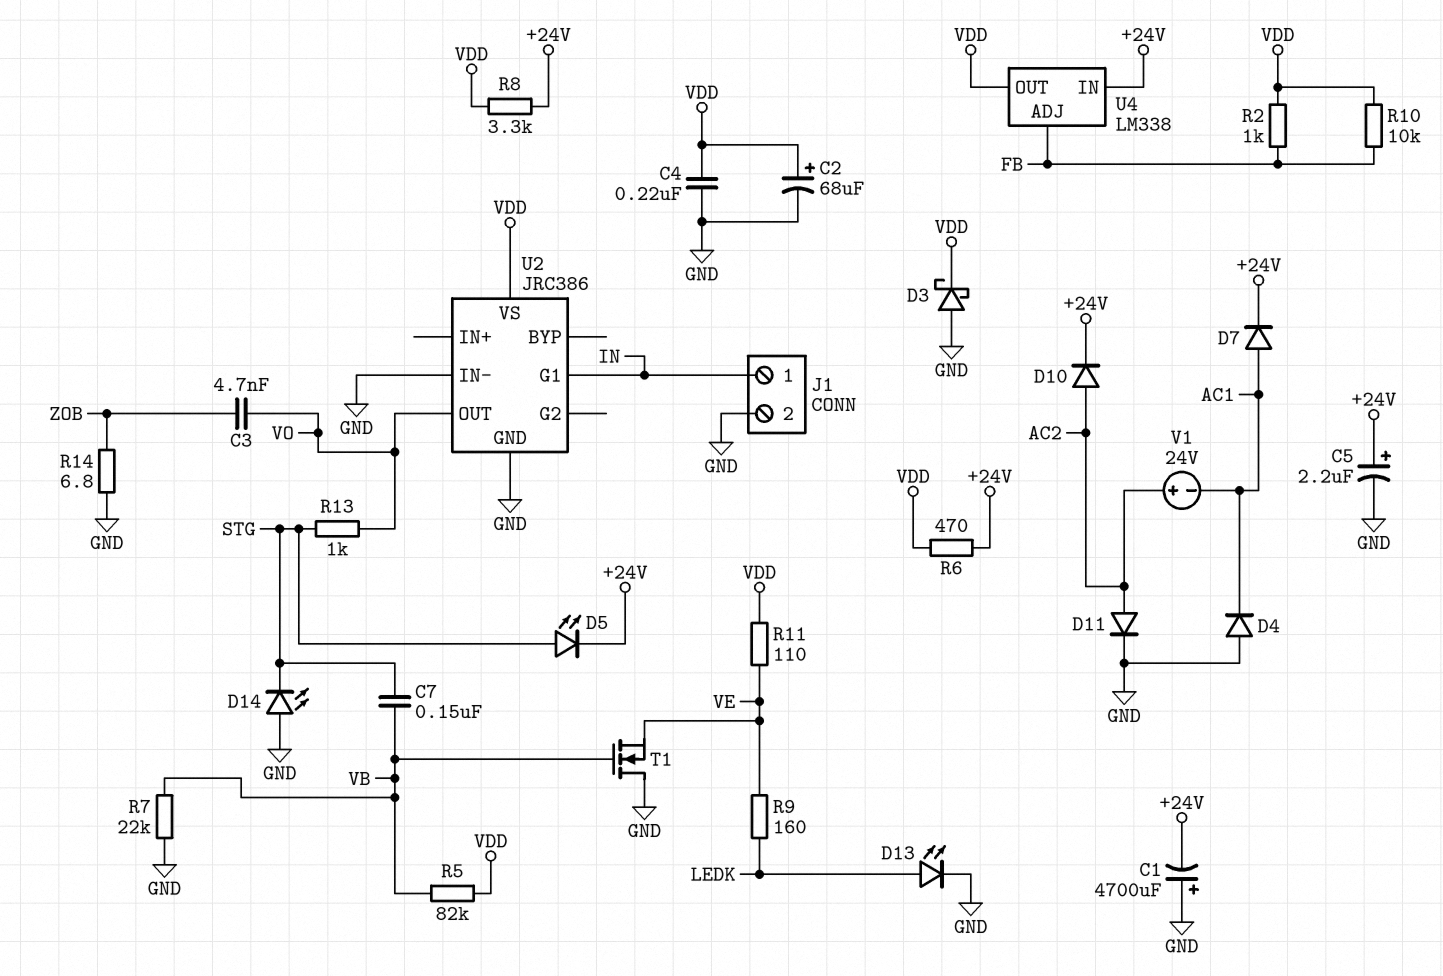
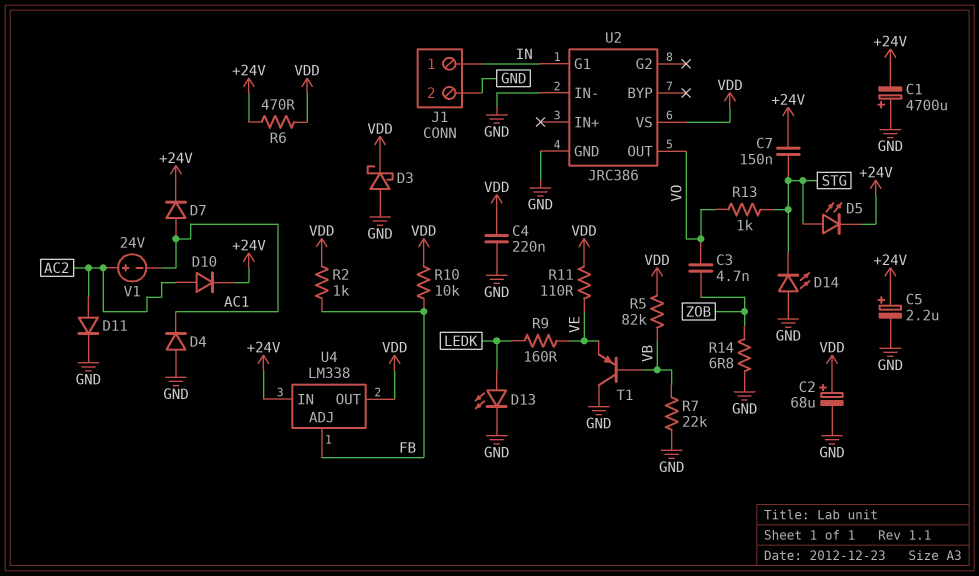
C7: 150nF (STG, VB) -> 150nF (+24V, STG)
R8: 3.3k (+24V, VDD) -> none
T1: NMOS (G VB, D GND, S VE) -> PNP (B VB, C GND, E VE)

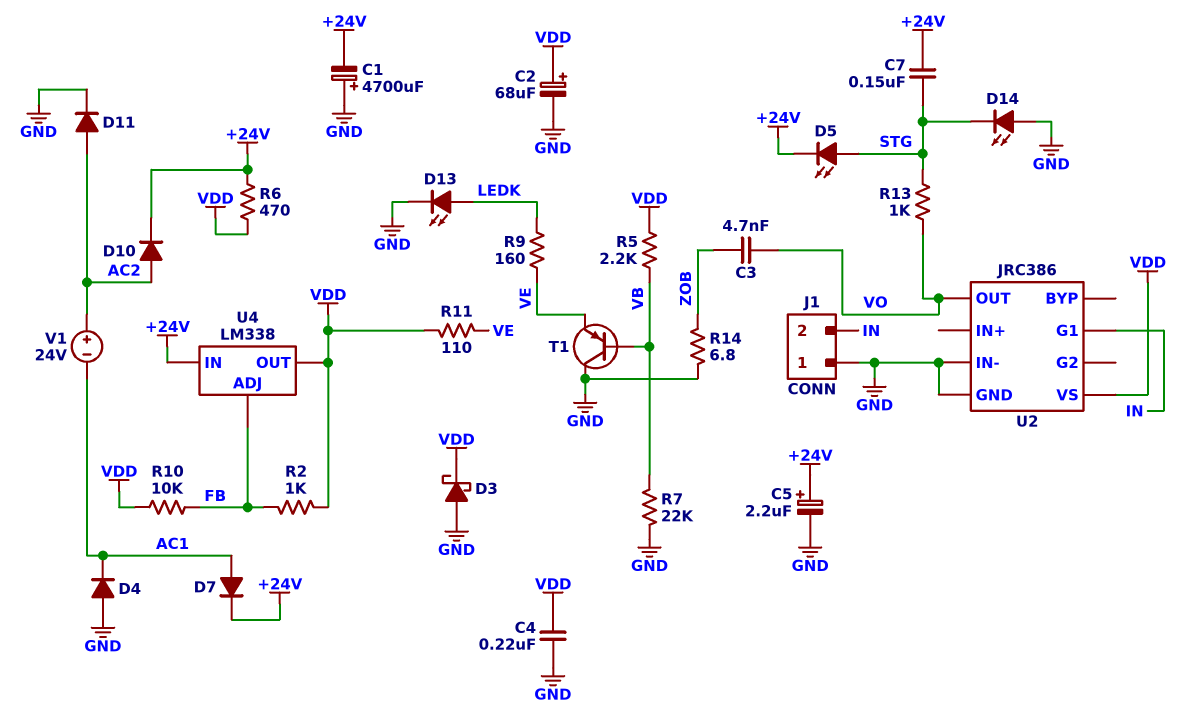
J1 pin 1: IN -> GND
J1 pin 2: GND -> IN
R5: 82k (VB, VDD) -> 2.2k (VB, VDD)

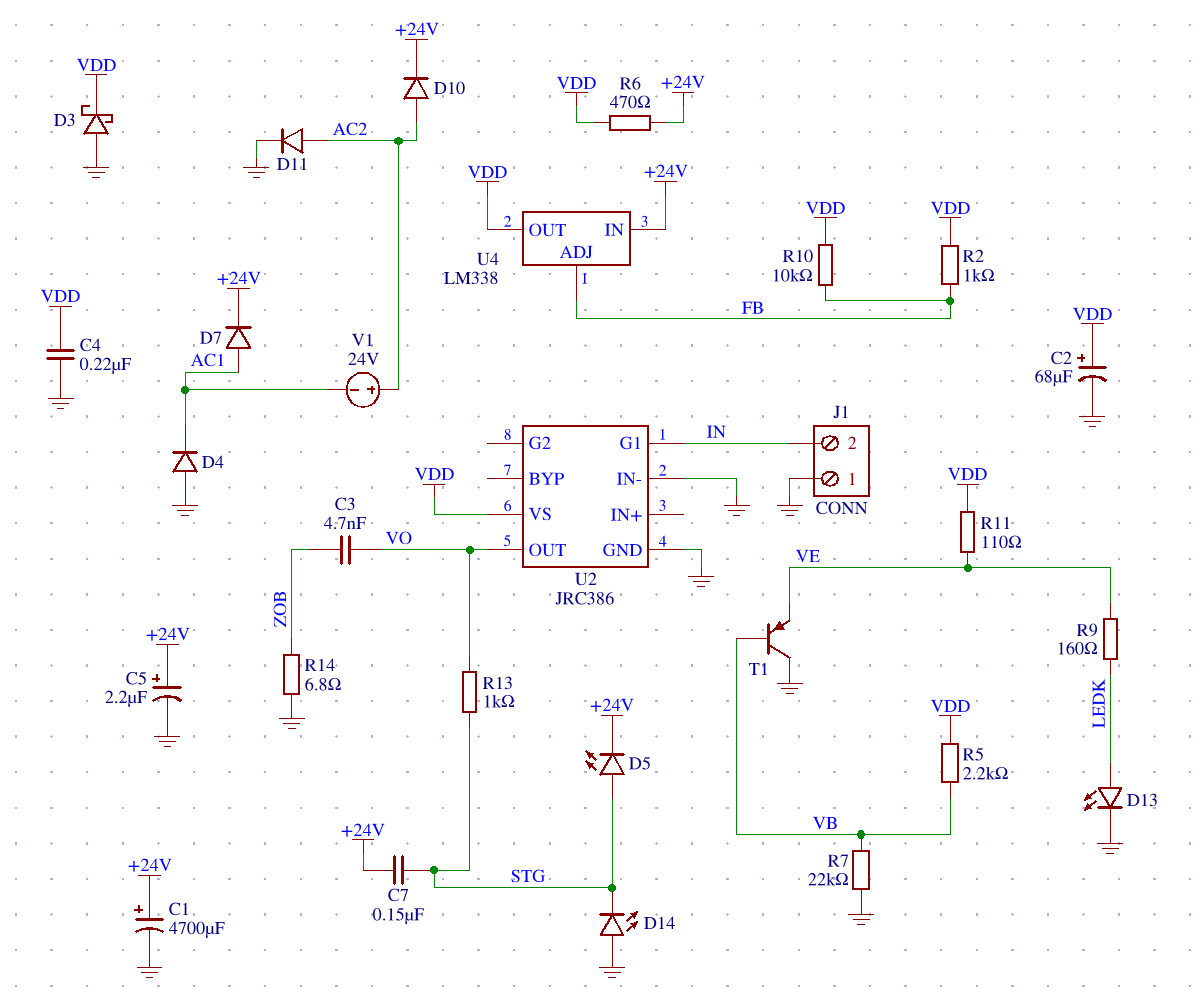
C1: 4700uF (plus GND, minus +24V) -> 4700uF (plus +24V, minus GND)

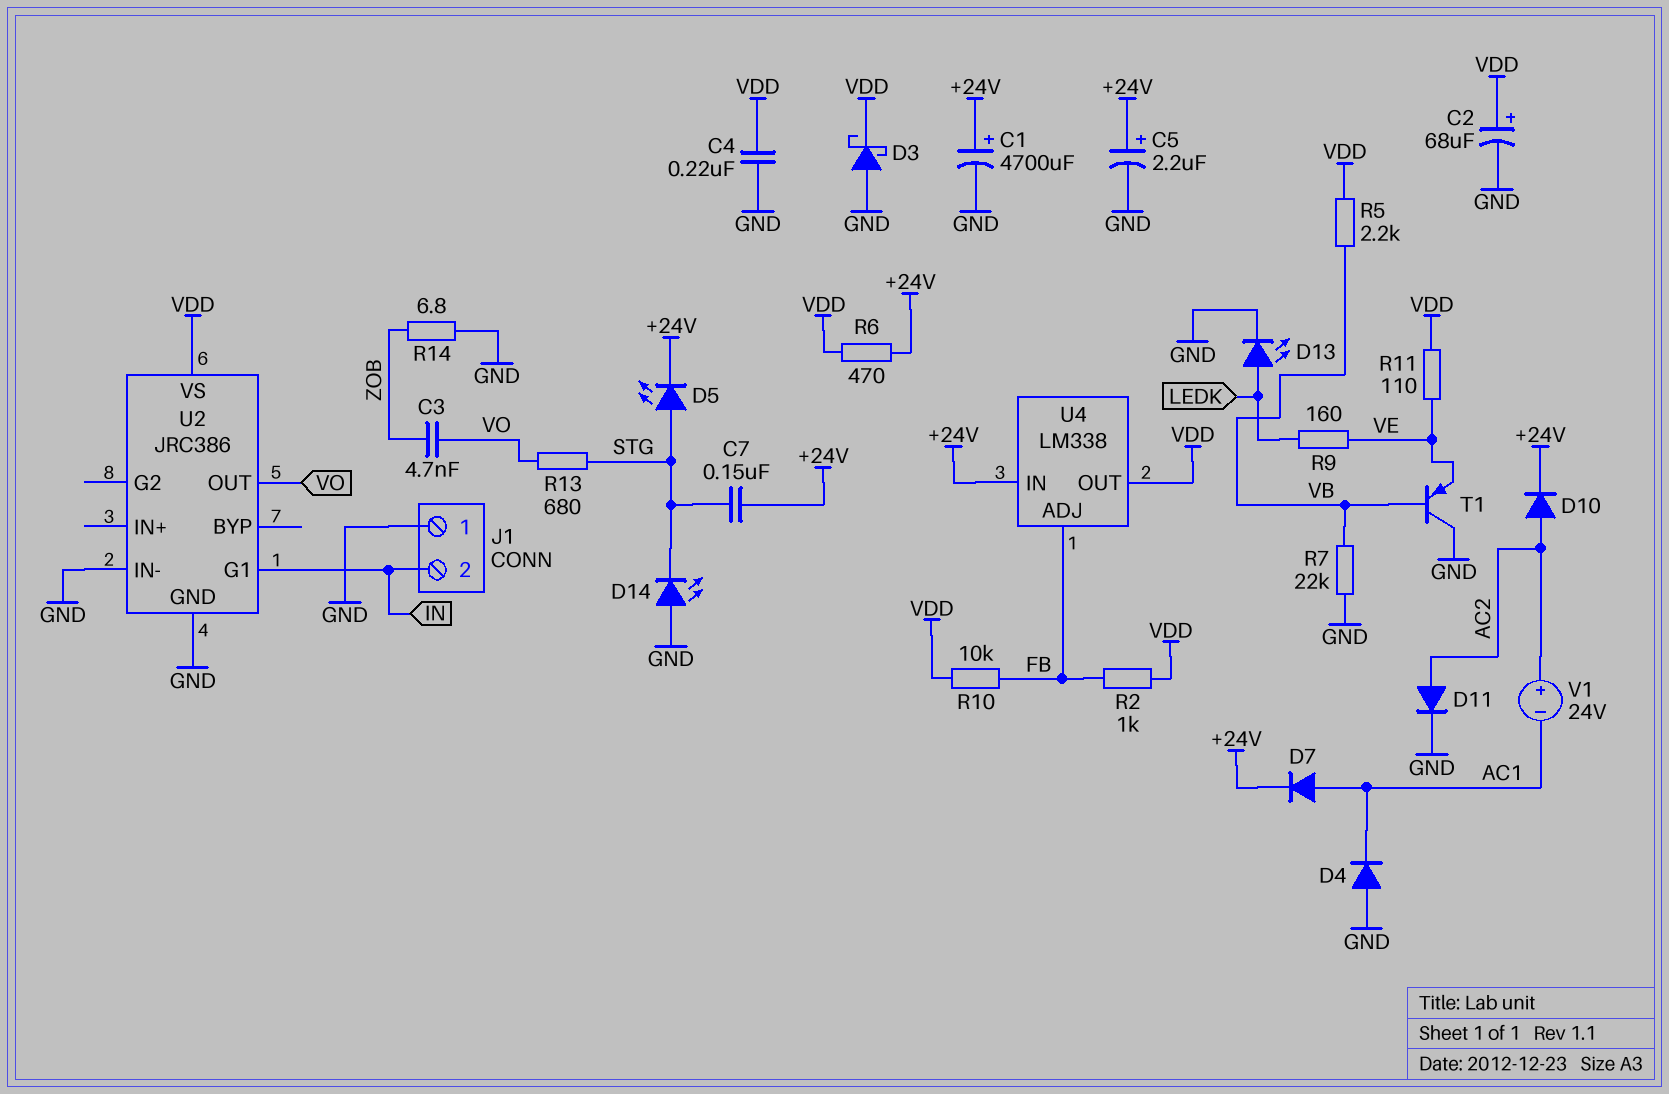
R13: 1k (STG, VO) -> 680 (STG, VO)

